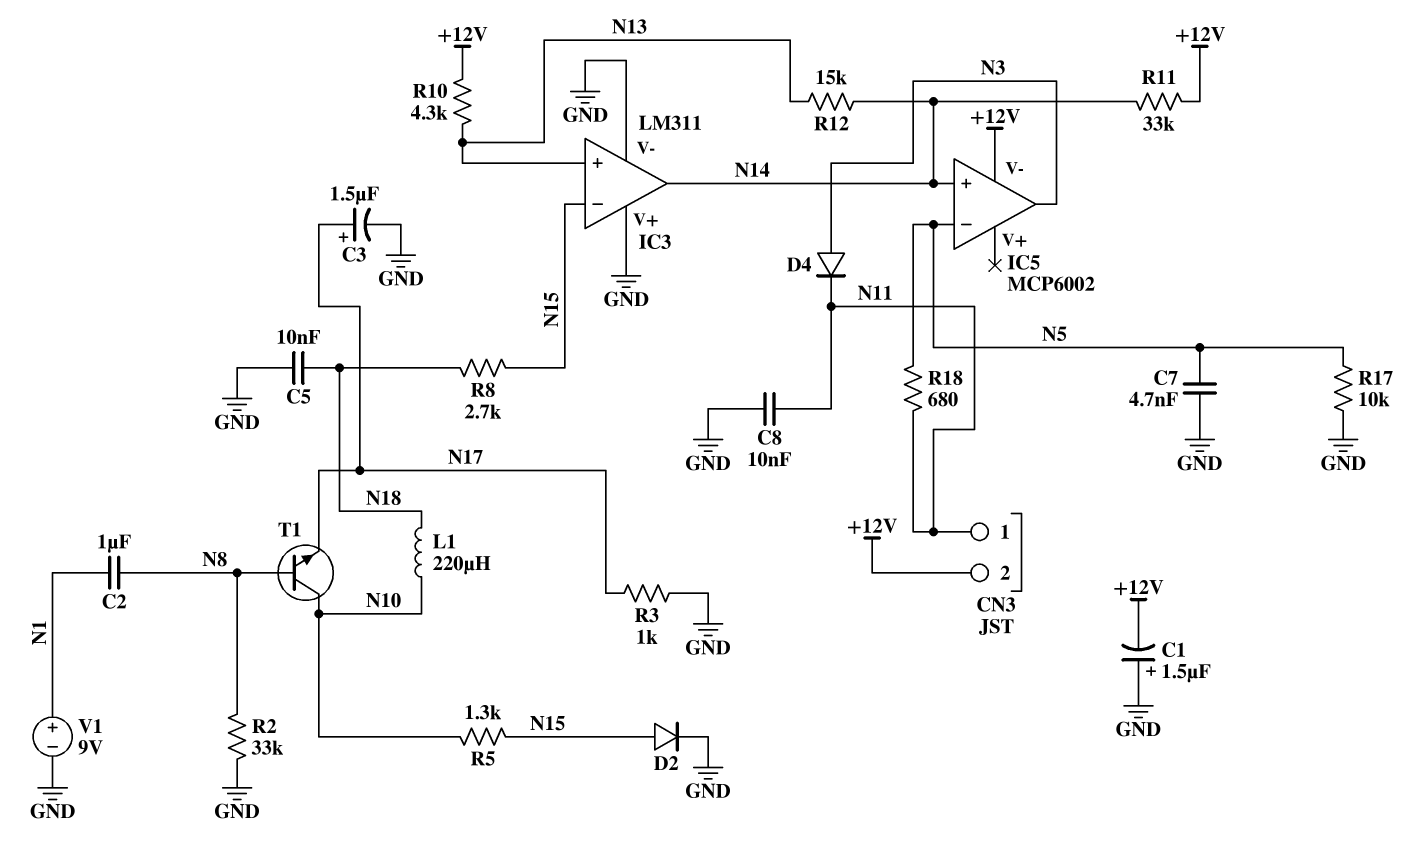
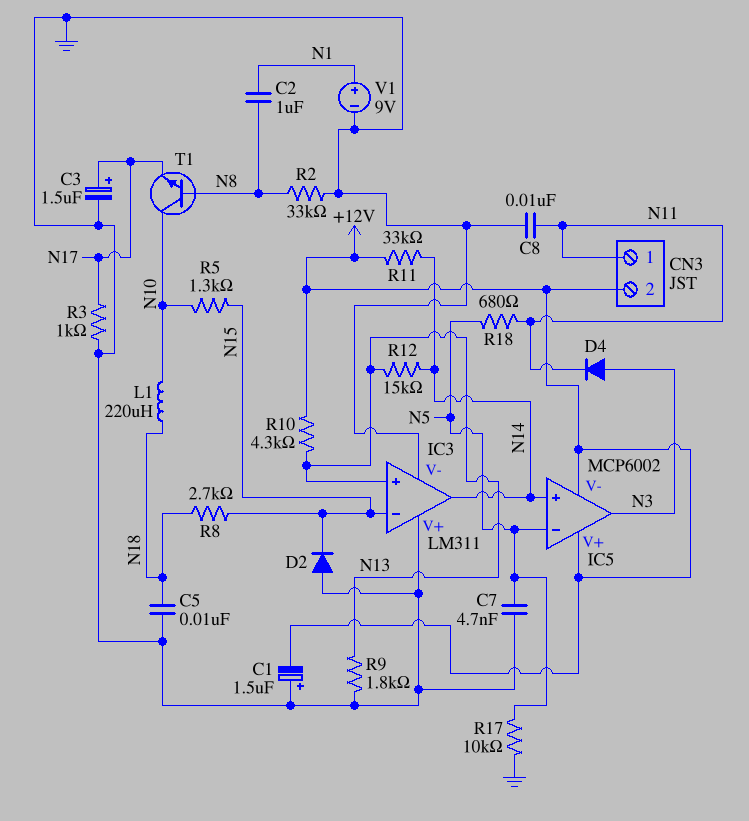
D2: diode (A N15, K GND) -> diode (A GND, K N15)
IC5 pin V+: none -> +12V
R9: none -> 1.8k (GND, N13)

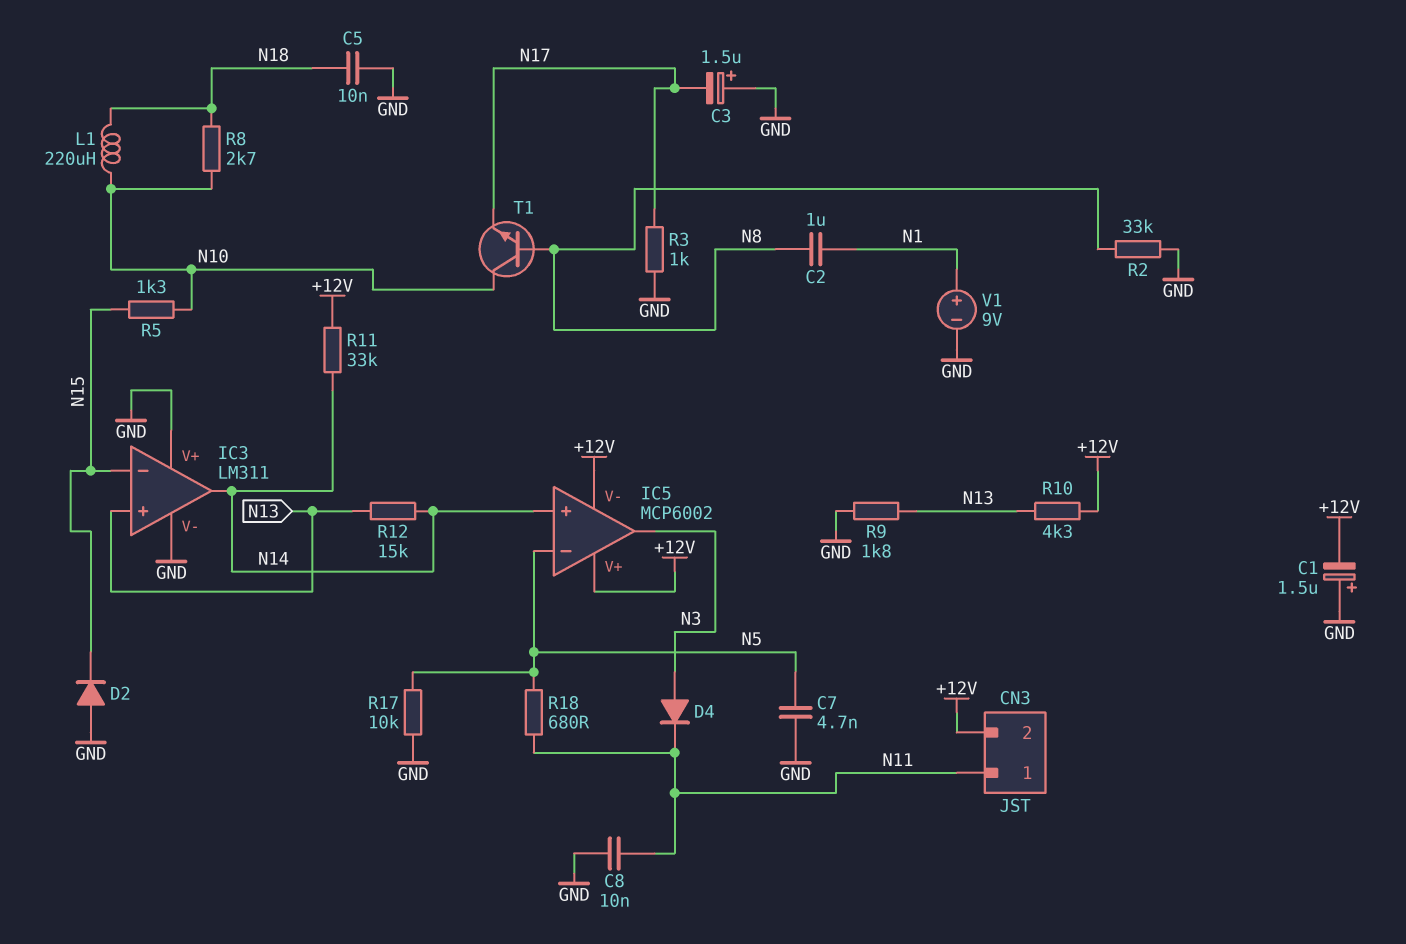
C3: 1.5uF (plus N17, minus GND) -> 1.5uF (plus GND, minus N17)
R8: 2.7k (N15, N18) -> 2.7k (N10, N18)

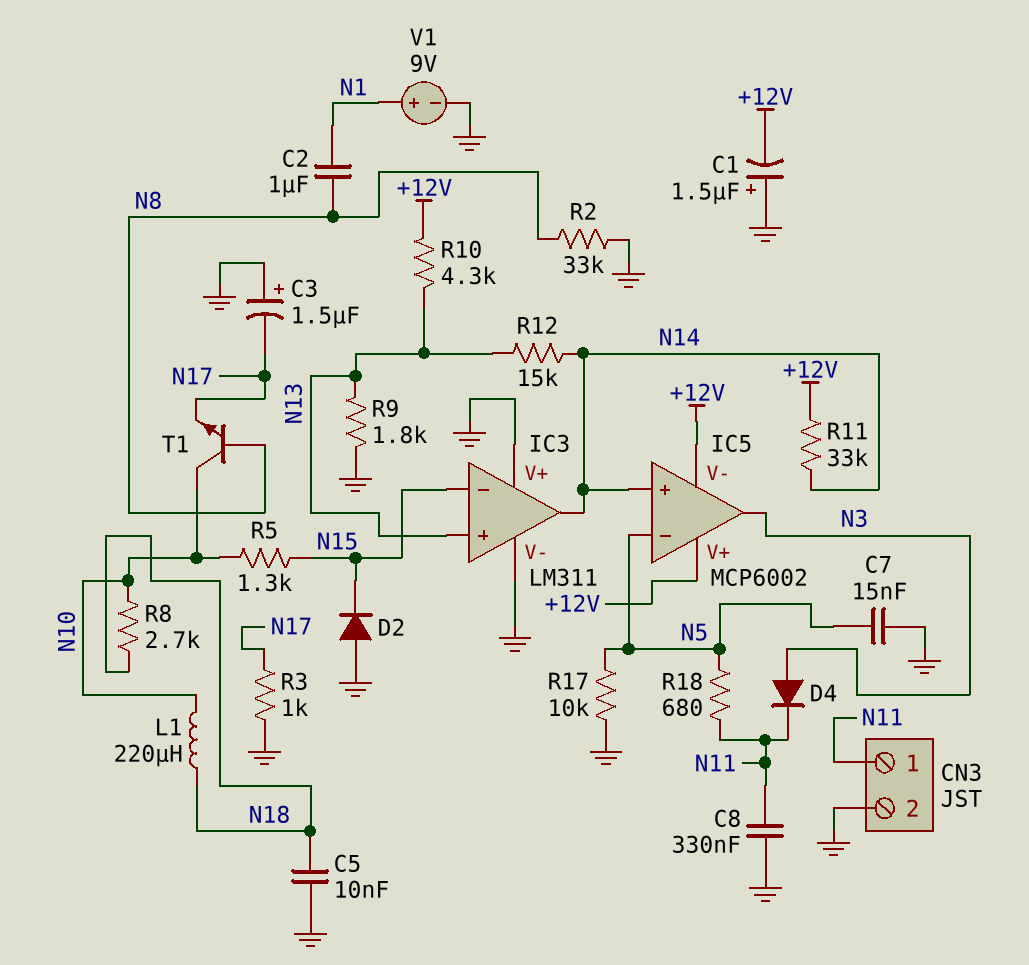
C7: 4.7nF (GND, N5) -> 15nF (GND, N5)
C8: 10nF (GND, N11) -> 330nF (GND, N11)
CN3 pin 2: +12V -> GND

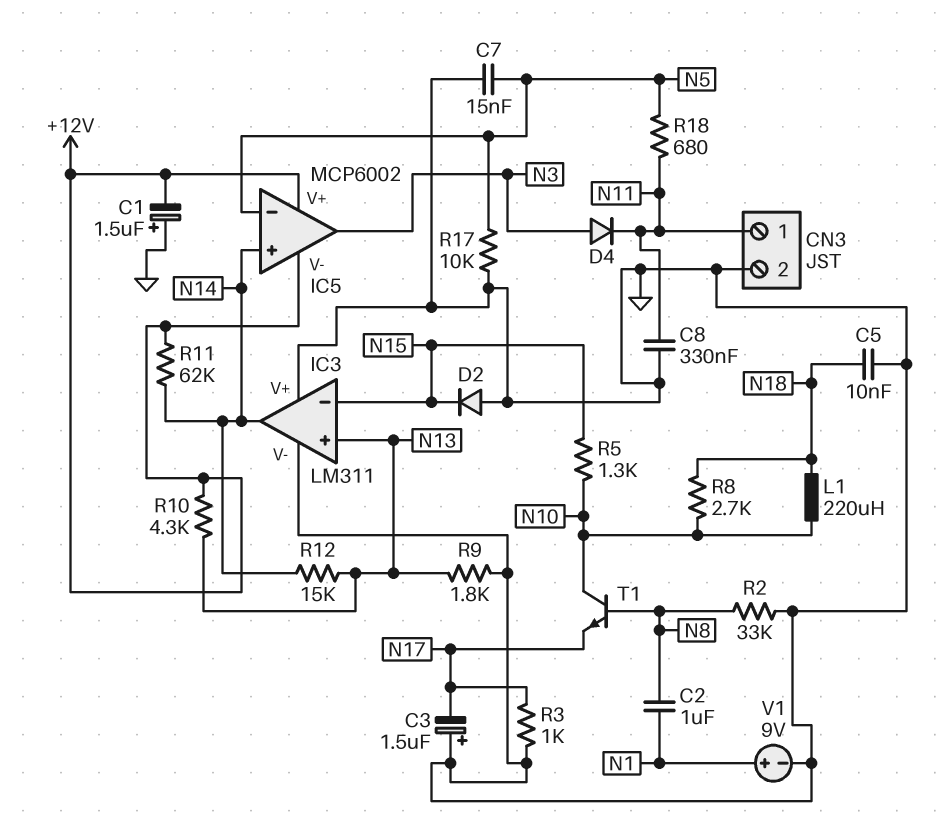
R11: 33k (+12V, N14) -> 62k (+12V, N14)

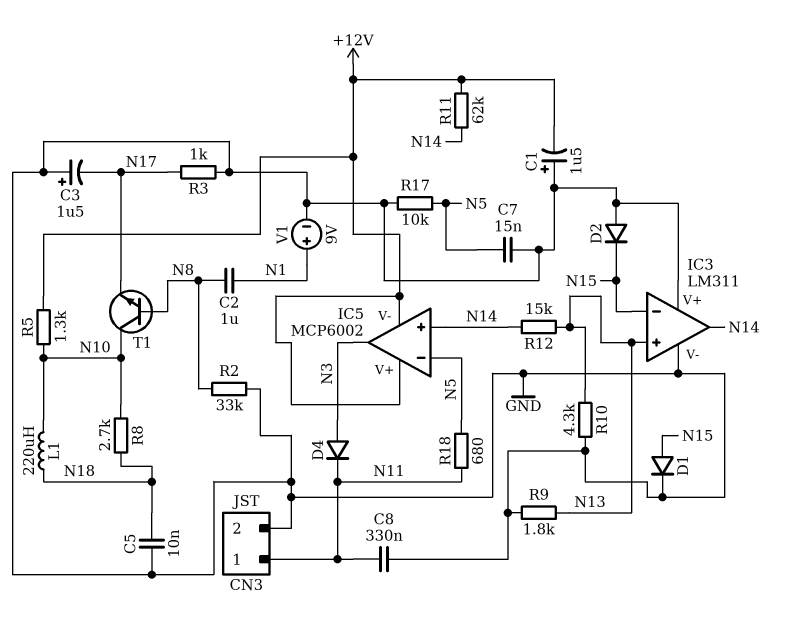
D1: none -> diode (A N15, K GND)
R5: 1.3k (N10, N15) -> 1.3k (+12V, N10)
R10: 4.3k (+12V, N13) -> 4.3k (GND, N13)

